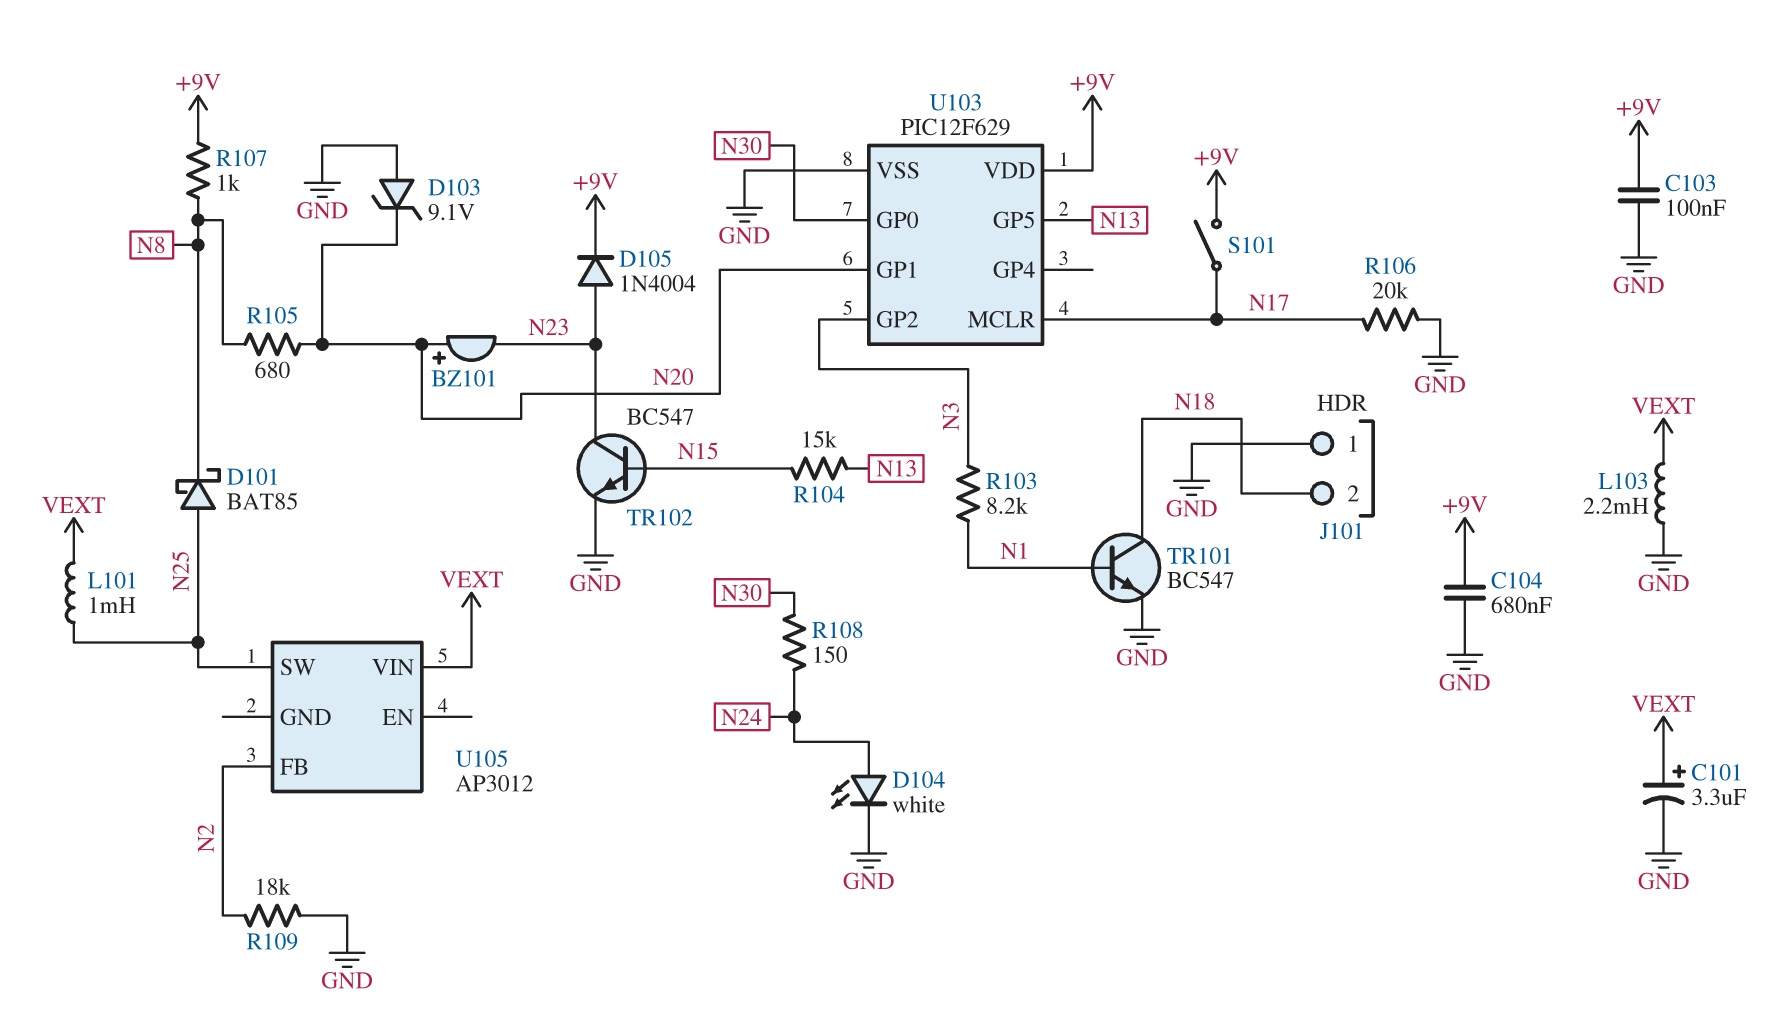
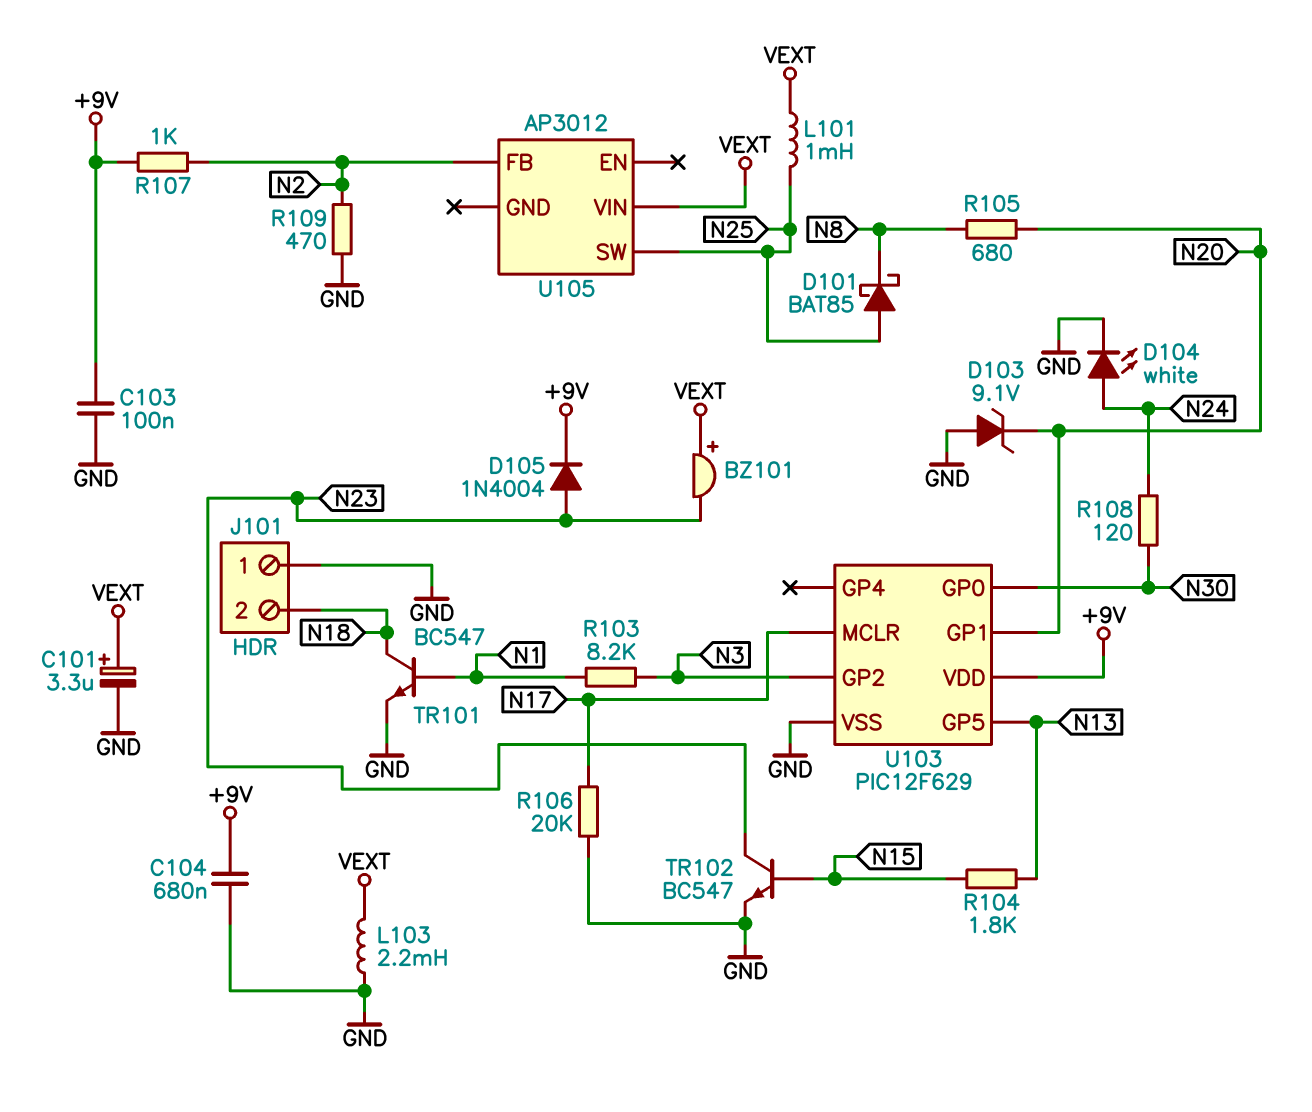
BZ101: buzzer (plus N20, minus N23) -> buzzer (plus VEXT, minus N23)
R104: 15k (N13, N15) -> 1.8k (N13, N15)
R107: 1k (+9V, N8) -> 1k (+9V, N2)
R108: 150 (N24, N30) -> 120 (N24, N30)
R109: 18k (GND, N2) -> 470 (GND, N2)
S101: switch (+9V, N17) -> none

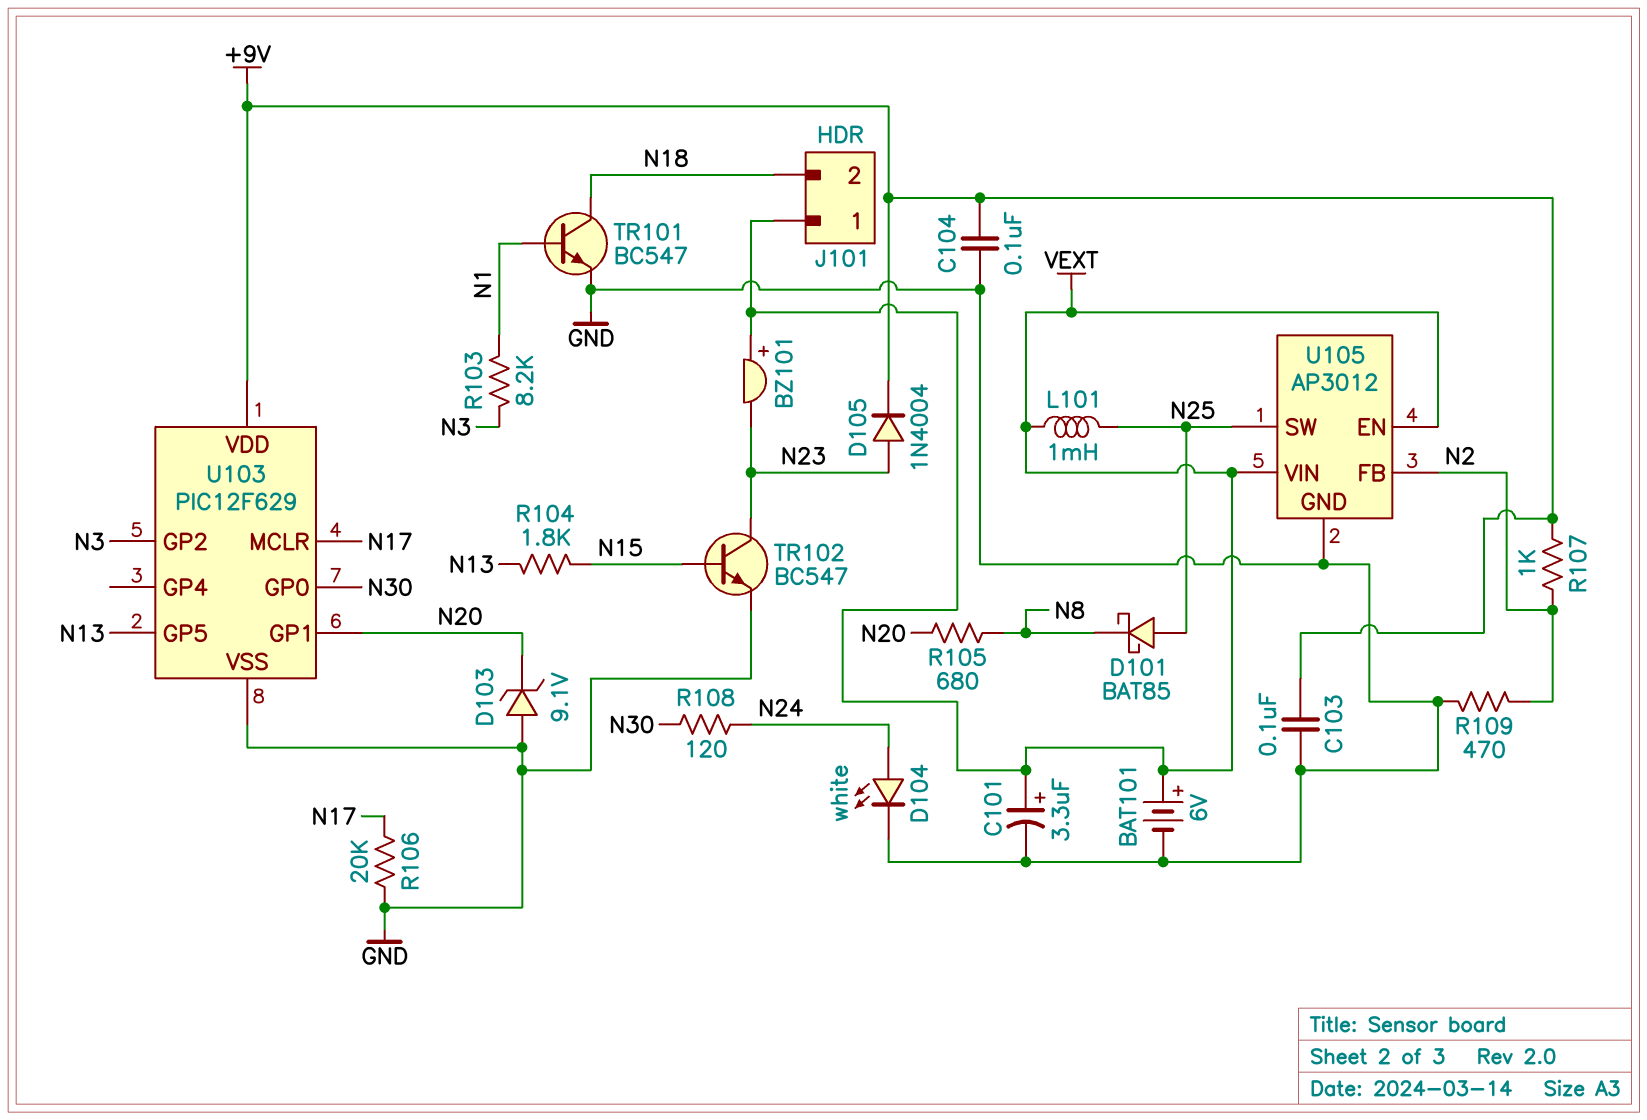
BAT101: none -> 6V (plus VEXT, minus GND)
C104: 680nF (+9V, GND) -> 100nF (+9V, GND)
J101 pin 1: GND -> VEXT
L103: 2.2mH (GND, VEXT) -> none
U105 pin EN: none -> VEXT
U105 pin GND: none -> GND

